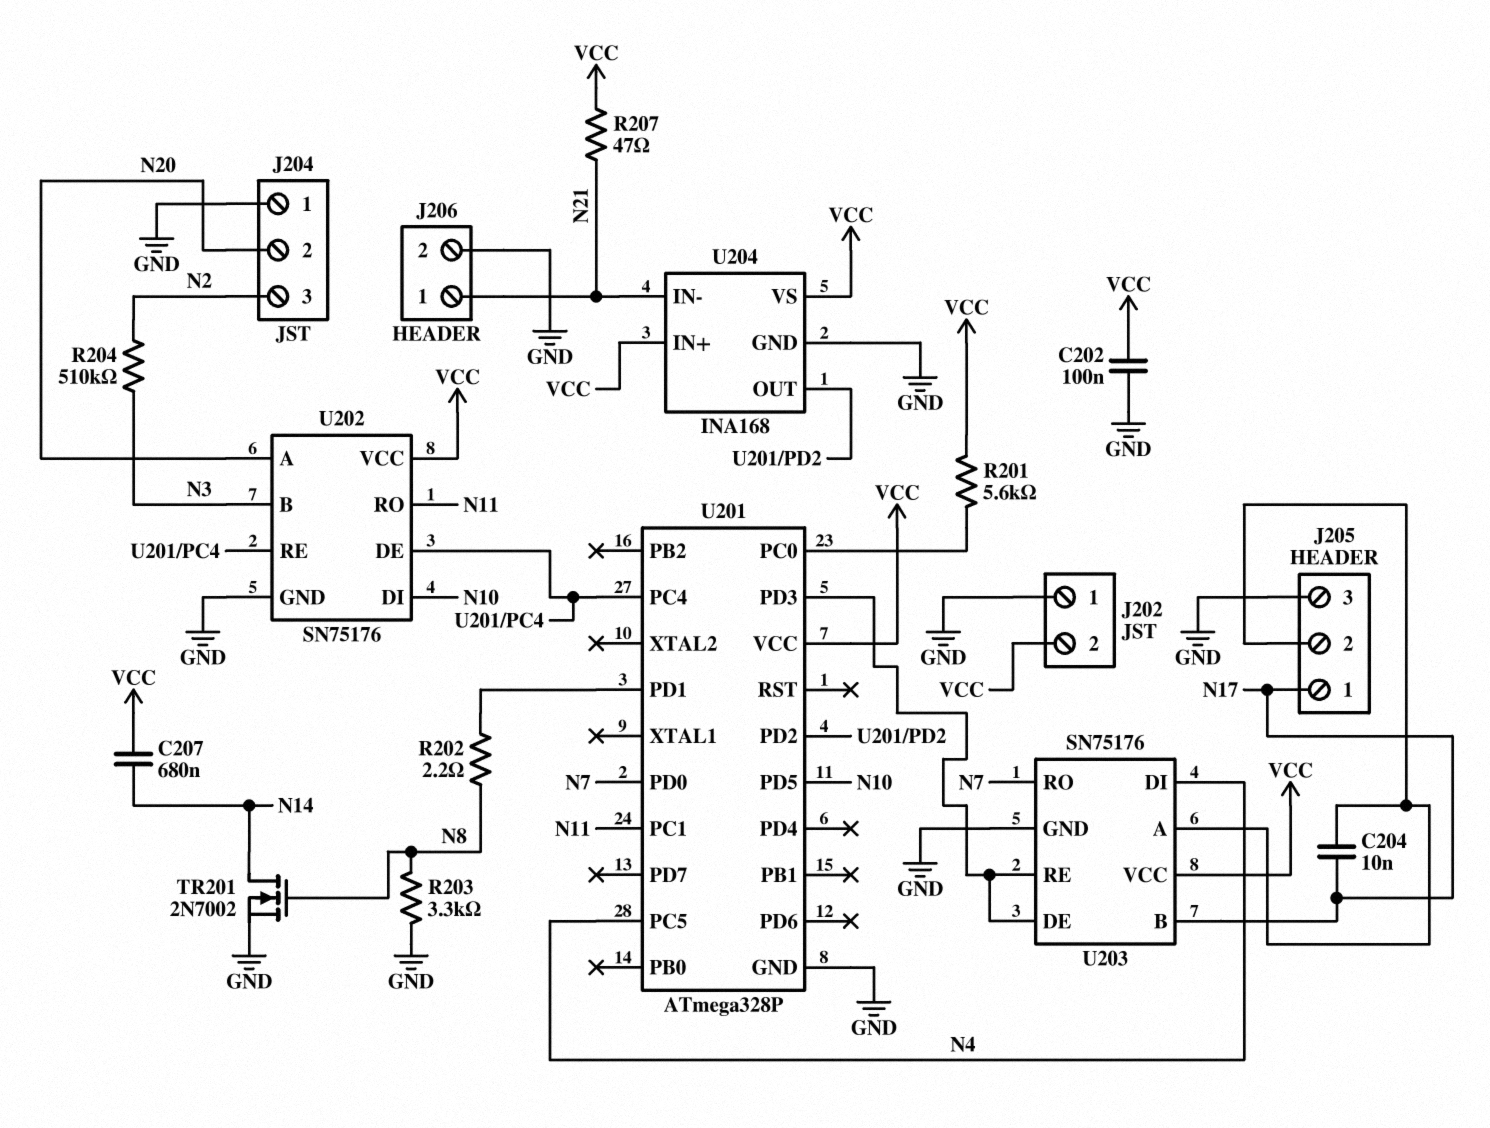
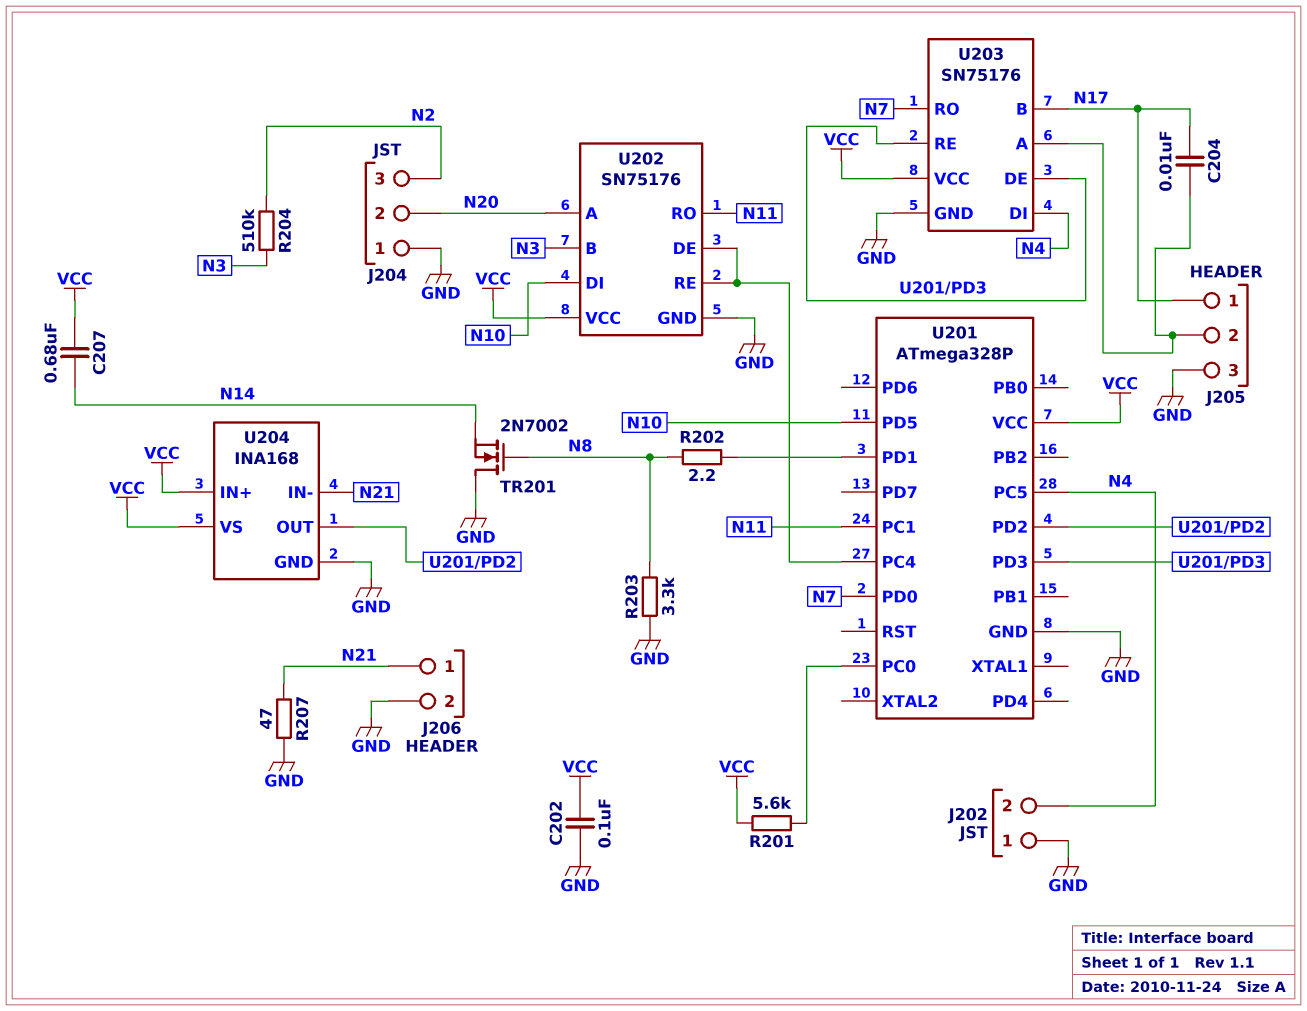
J202 pin 2: VCC -> N4
R207: 47 (N21, VCC) -> 47 (GND, N21)
TR201: NMOS 2N7002 (G N8, D N14, S GND) -> NMOS 2N7002 (G N8, D GND, S N14)

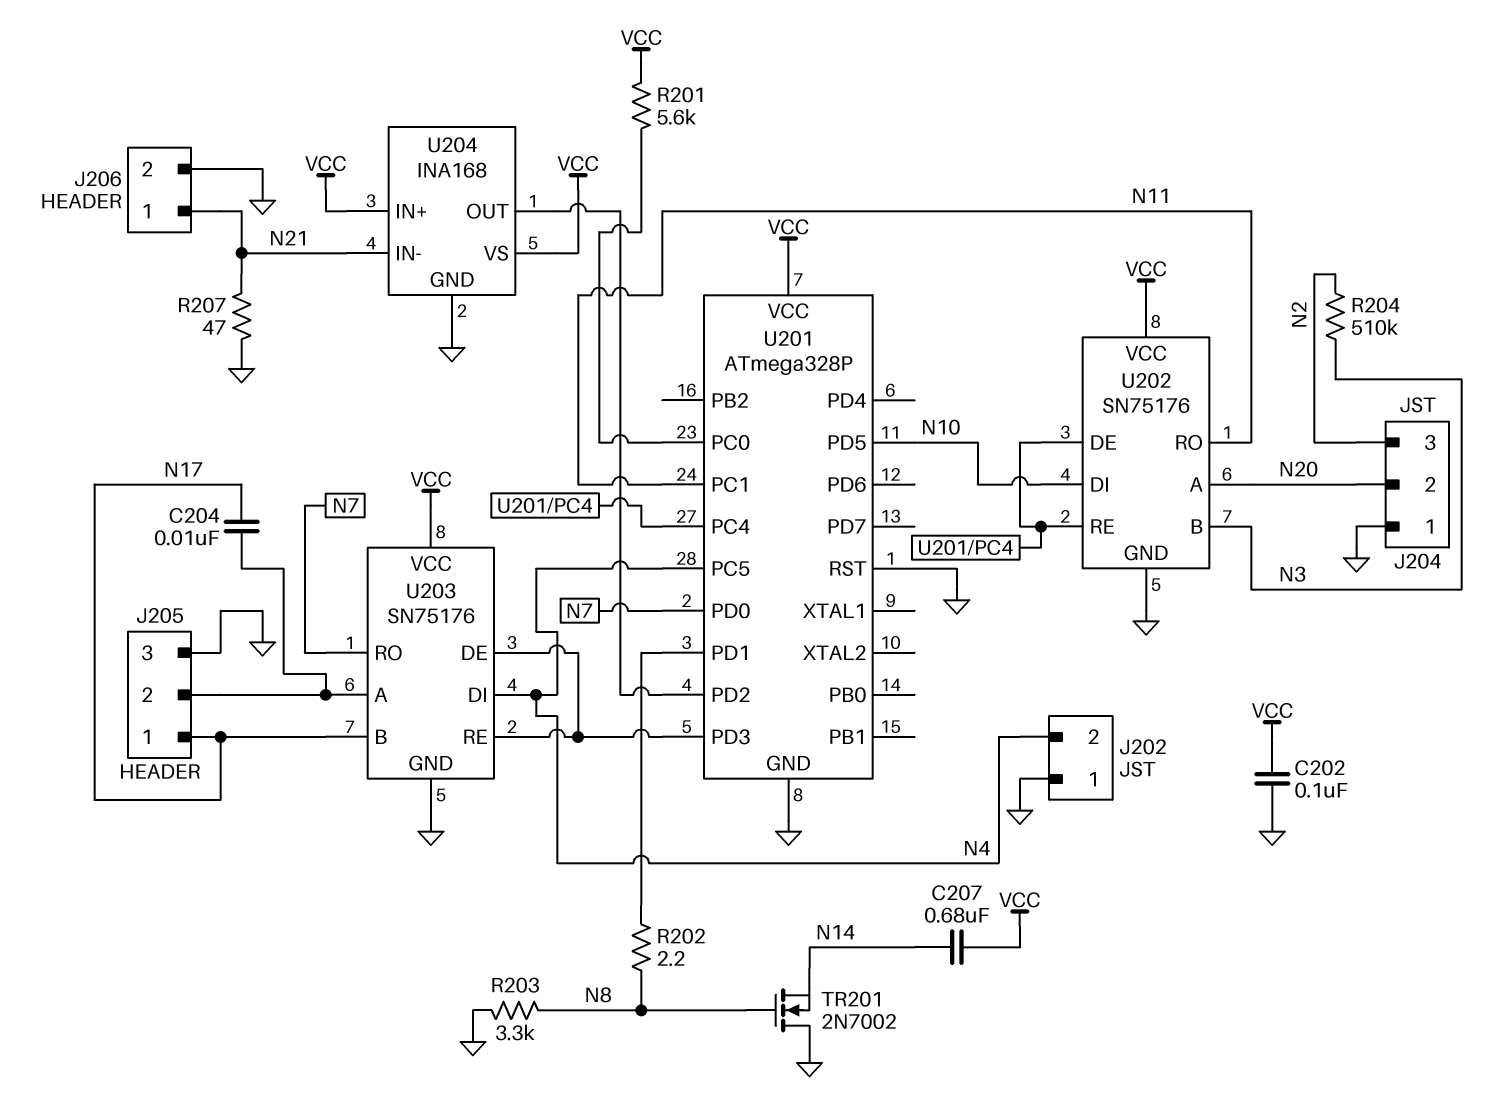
U201 pin RST: none -> GND

